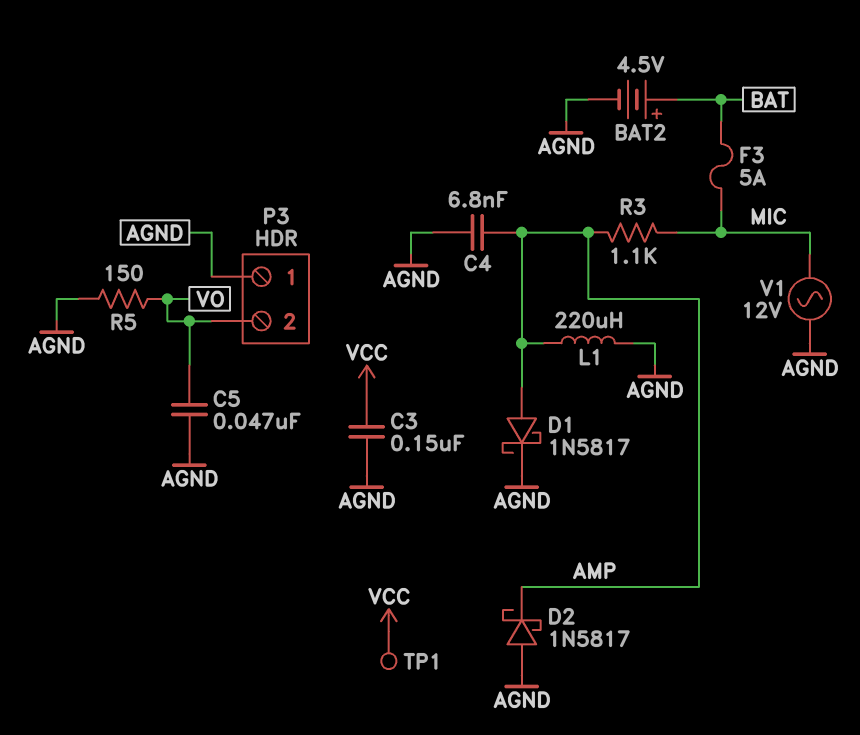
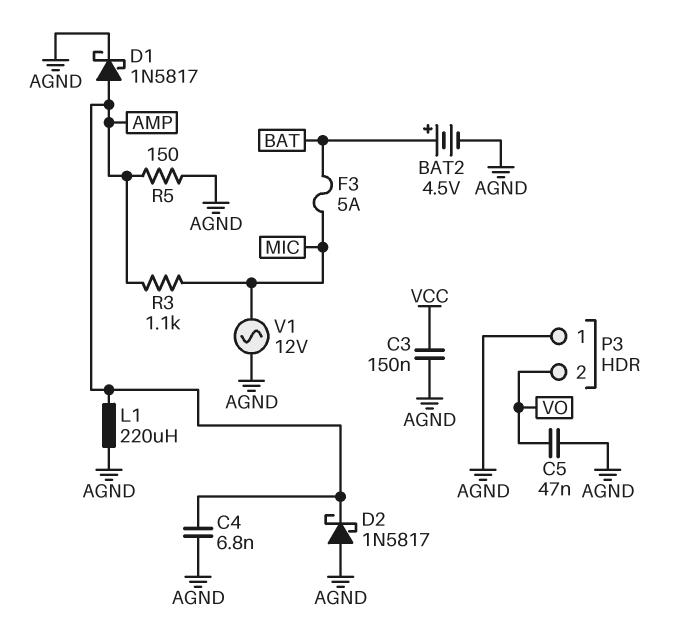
R5: 150 (AGND, VO) -> 150 (AGND, AMP)
TP1: test point (VCC) -> none

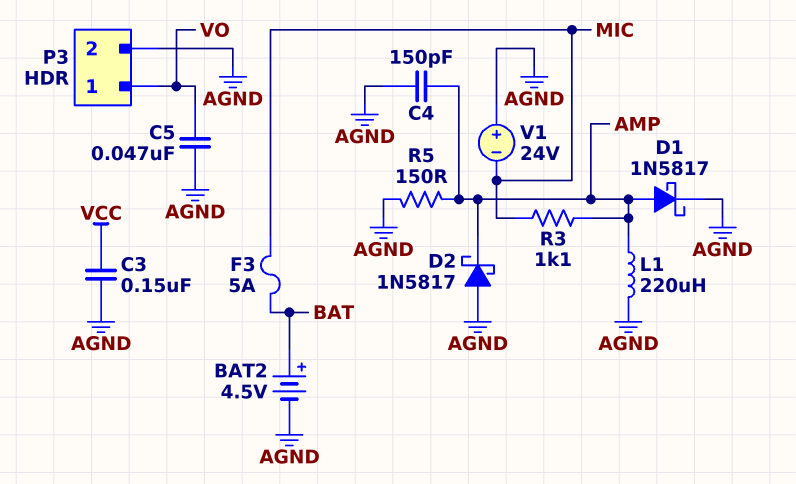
C4: 6.8nF (AGND, AMP) -> 150pF (AGND, AMP)
P3 pin 1: AGND -> VO
P3 pin 2: VO -> AGND
V1: AC 12V (AGND, MIC) -> 24V (plus AGND, minus MIC)

